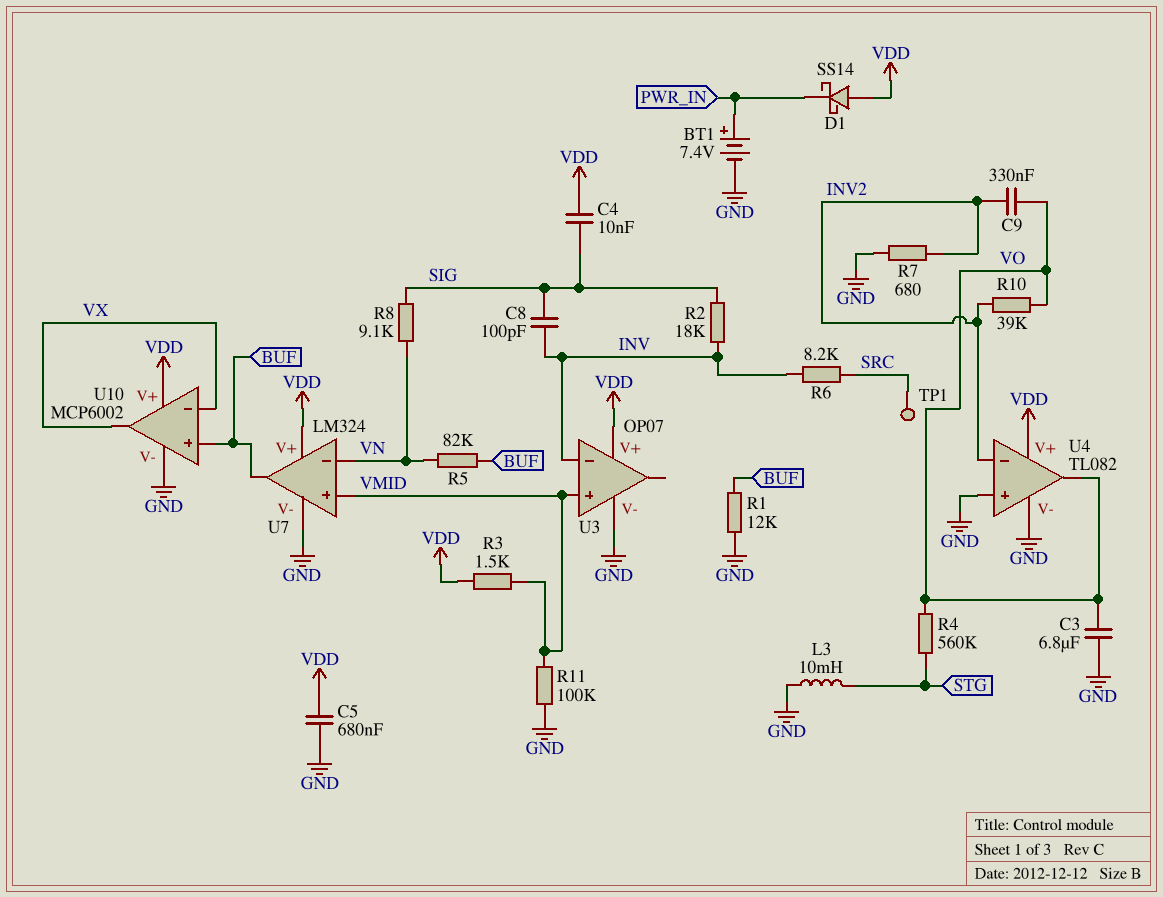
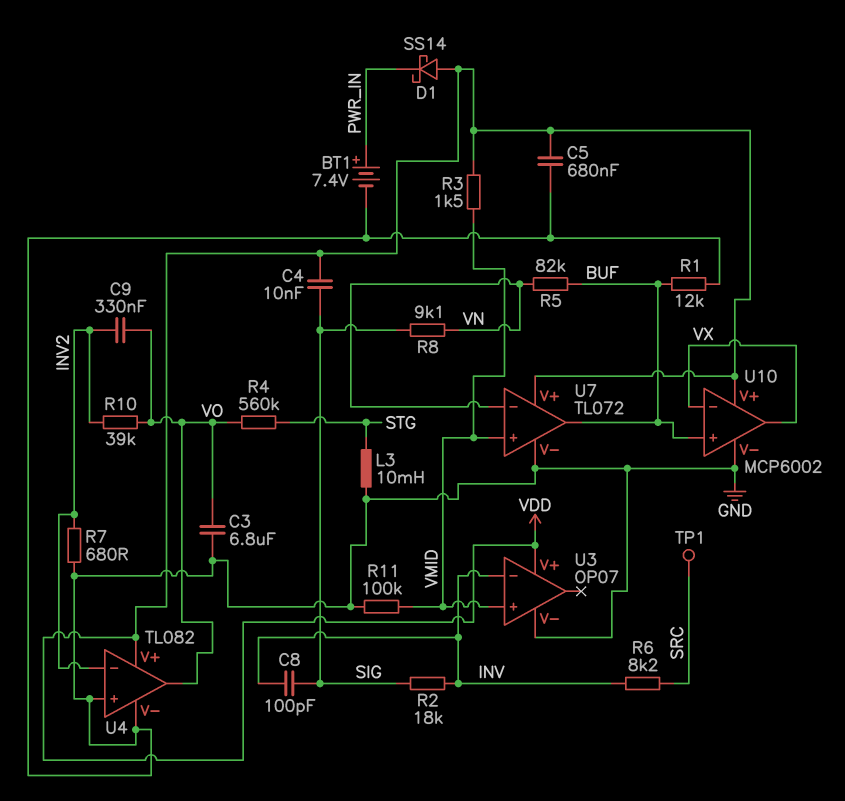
U7: LM324 -> TL072

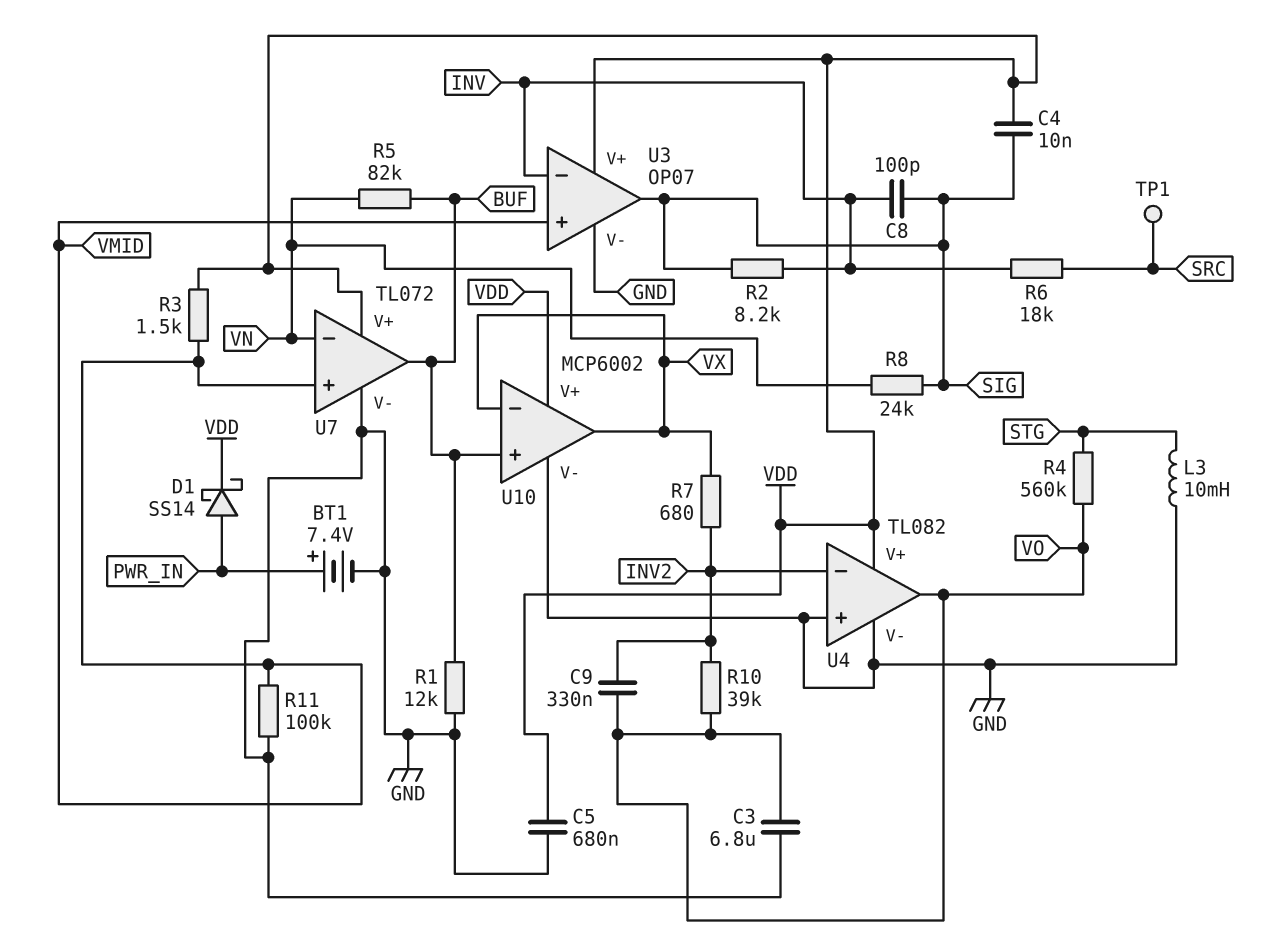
D1: schottky SS14 (A VDD, K PWR_IN) -> schottky SS14 (A PWR_IN, K VDD)
R2: 18k (INV, SIG) -> 8.2k (INV, SIG)
R6: 8.2k (INV, SRC) -> 18k (INV, SRC)
R7: 680 (GND, INV2) -> 680 (INV2, VX)
R8: 9.1k (SIG, VN) -> 24k (SIG, VN)
U3 pin out: none -> SIG

